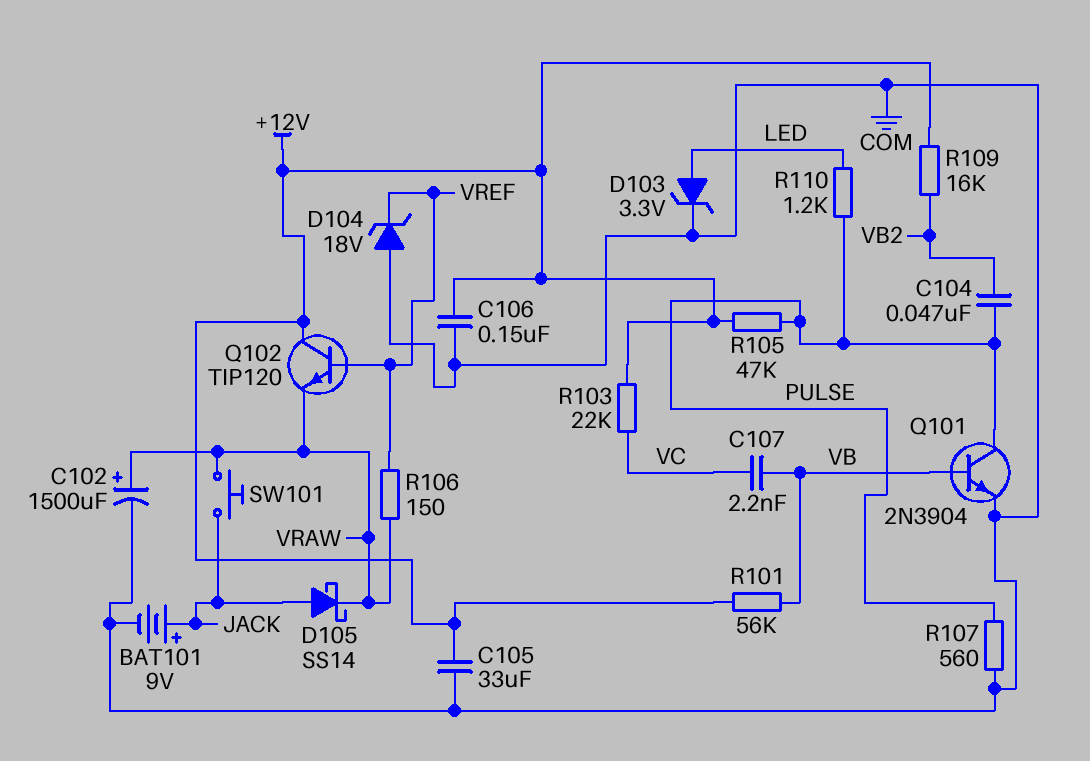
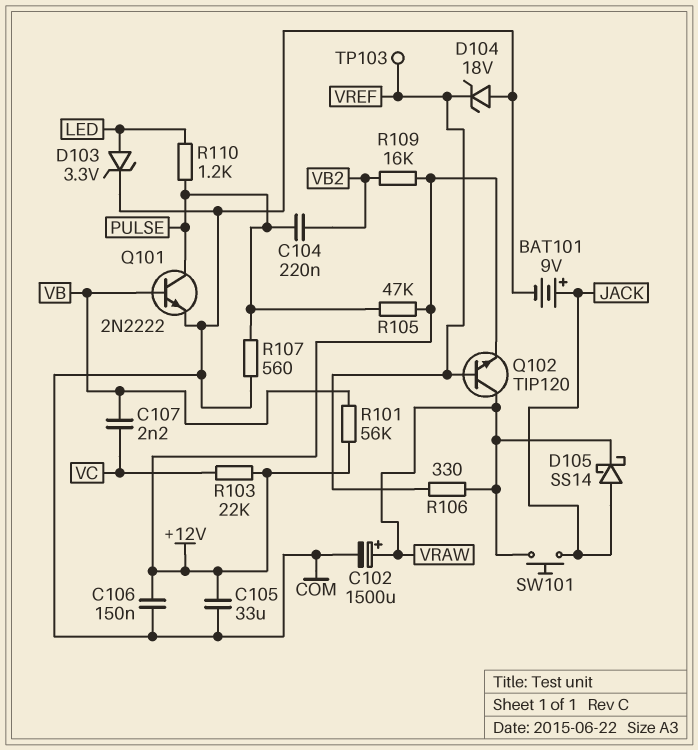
C104: 47nF (PULSE, VB2) -> 220nF (PULSE, VB2)
Q101: NPN 2N3904 (B VB, C PULSE, E COM) -> NPN 2N2222 (B VB, C PULSE, E COM)
Q102: NPN TIP120 (B VREF, C +12V, E VRAW) -> NPN TIP120 (B VREF, C VRAW, E +12V)
R106: 150 (VRAW, VREF) -> 330 (VRAW, VREF)
TP103: none -> test point (VREF)

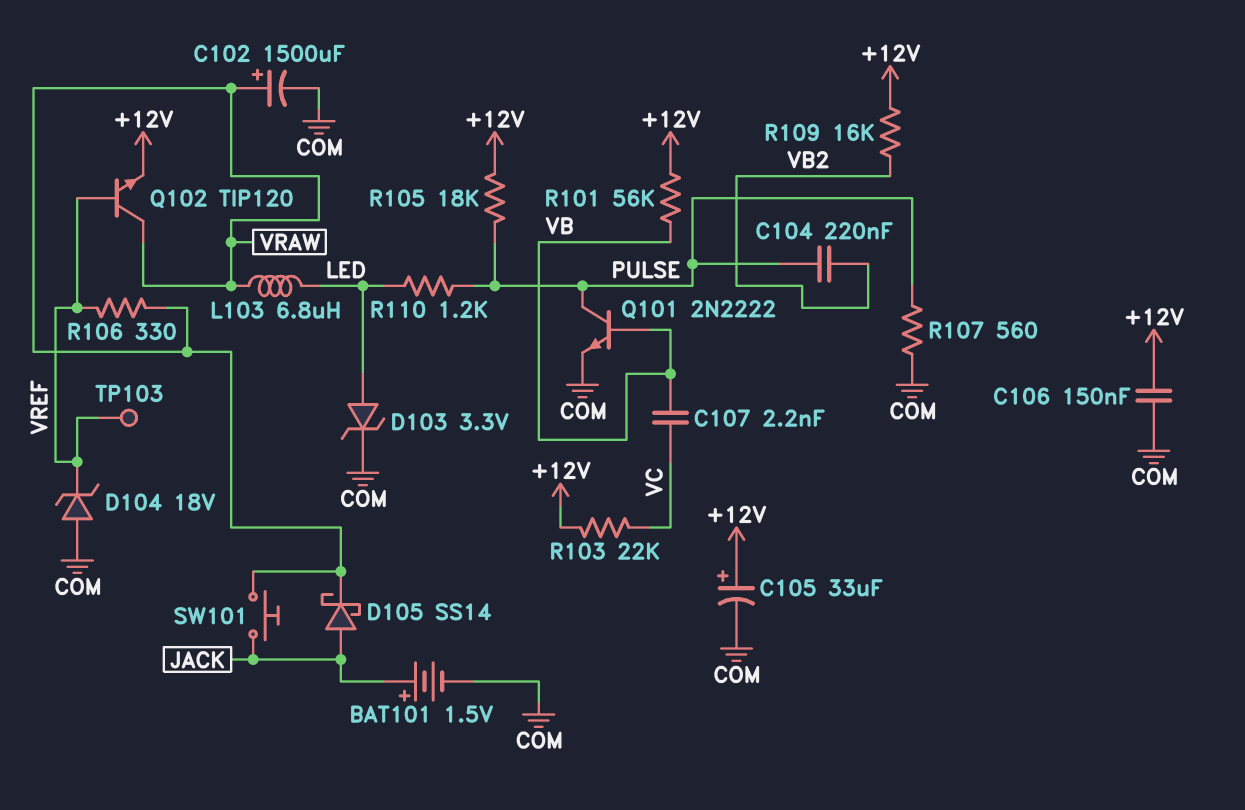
BAT101: 9V (plus JACK, minus COM) -> 1.5V (plus JACK, minus COM)
C105: 33uF (+12V, COM) -> 33uF (plus +12V, minus COM)
L103: none -> 6.8uH (LED, VRAW)
R105: 47k (+12V, PULSE) -> 18k (+12V, PULSE)

